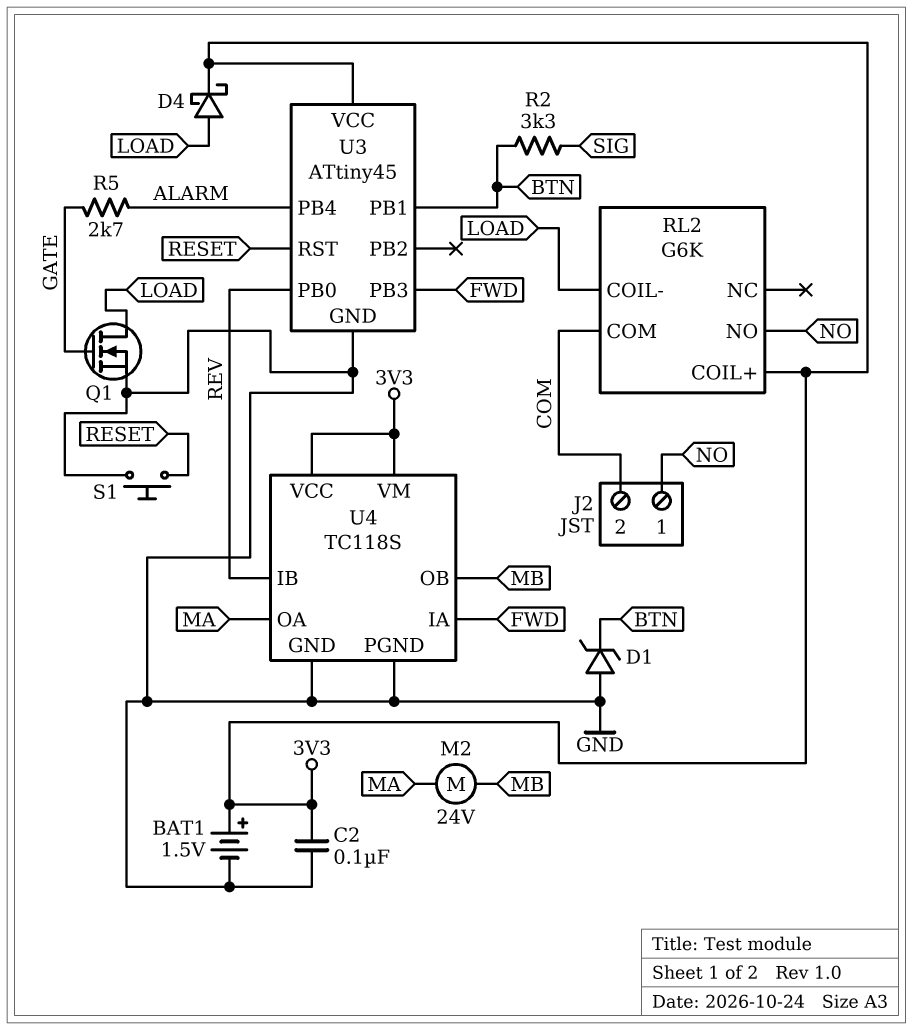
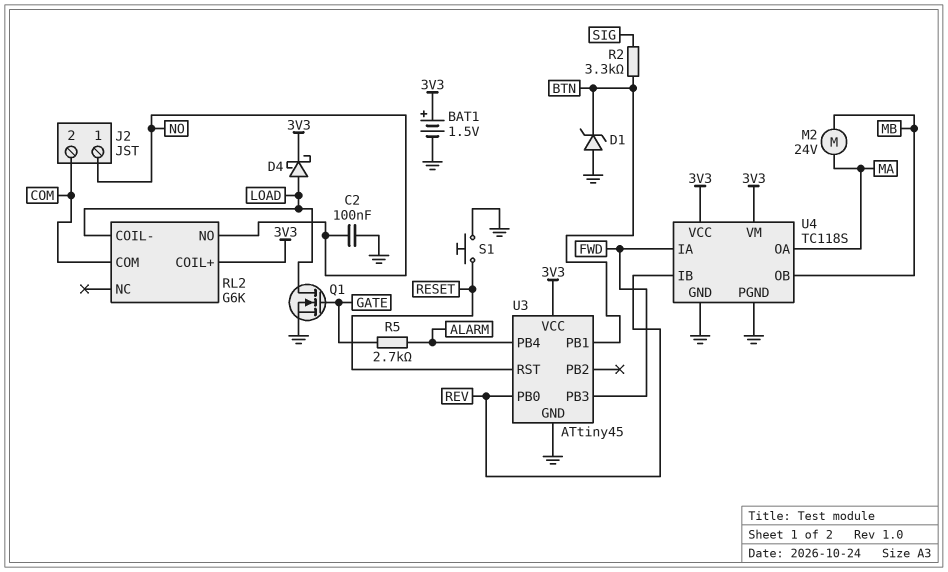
C2: 100nF (3V3, GND) -> 100nF (GND, NO)

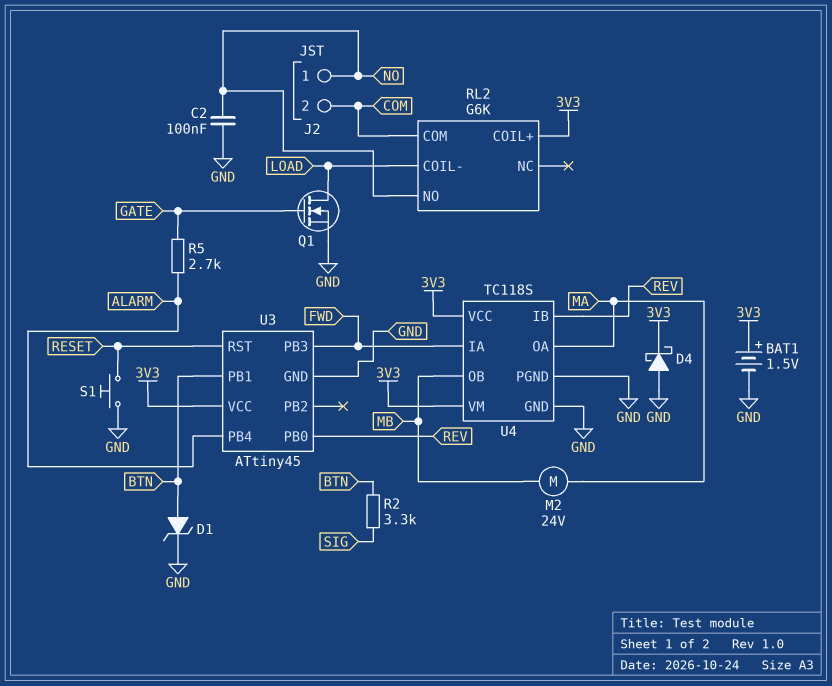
D1: zener (A GND, K BTN) -> zener (A BTN, K GND)
D4: schottky (A LOAD, K 3V3) -> schottky (A GND, K 3V3)

